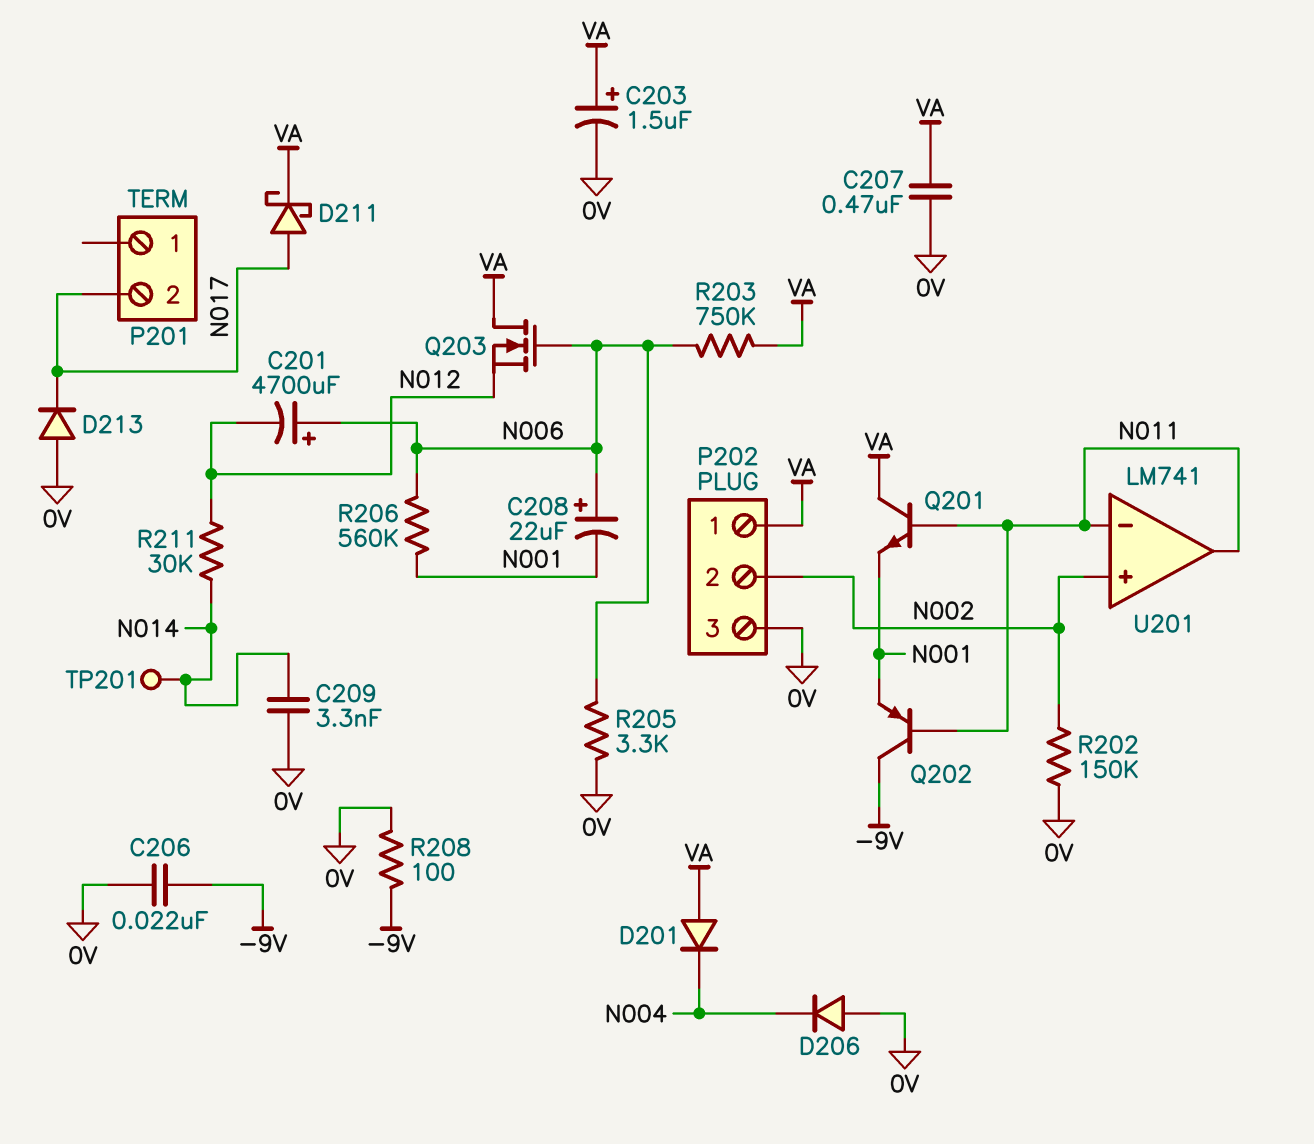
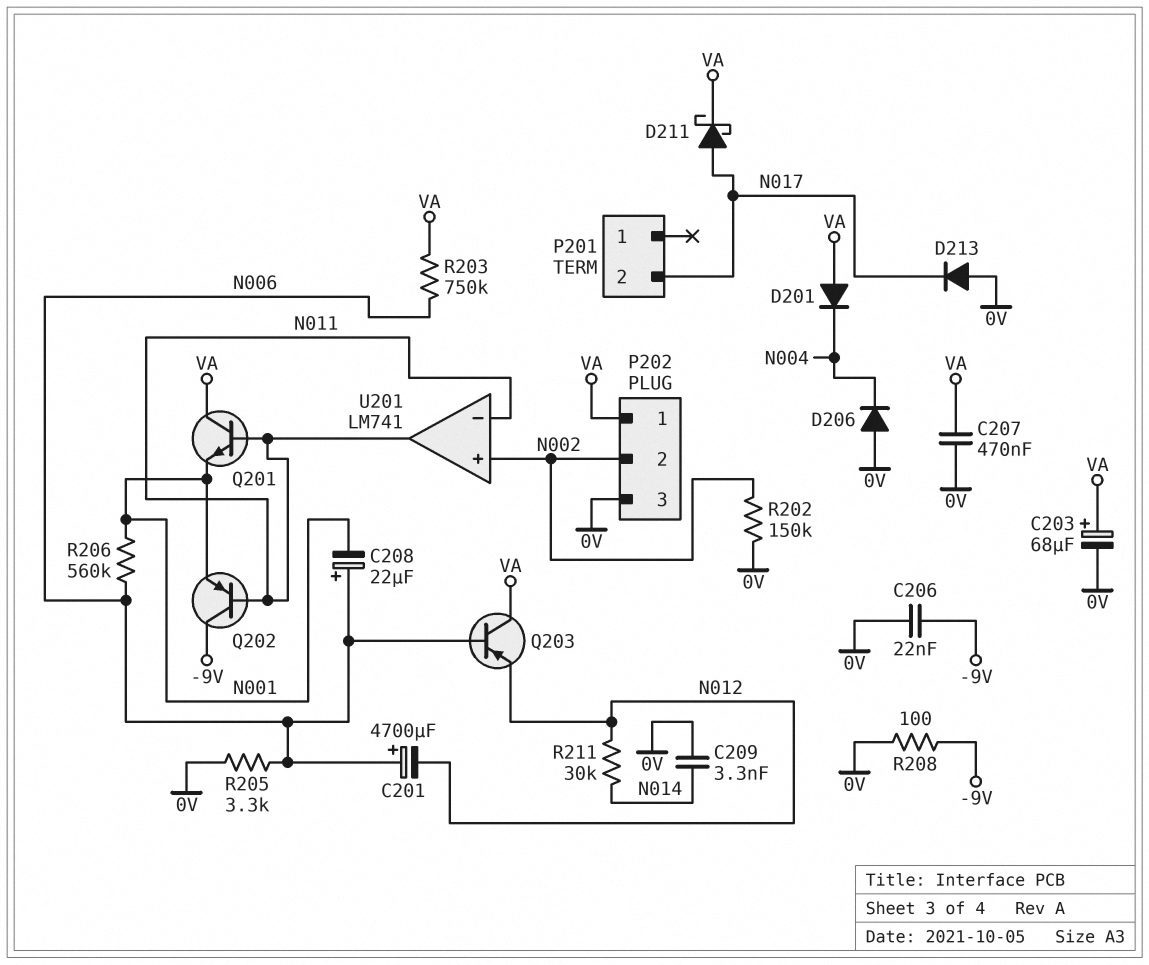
C203: 1.5uF (plus VA, minus 0V) -> 68uF (plus VA, minus 0V)
Q203: NMOS (G N006, D VA, S N012) -> PNP (B N006, C VA, E N012)
TP201: test point (N014) -> none

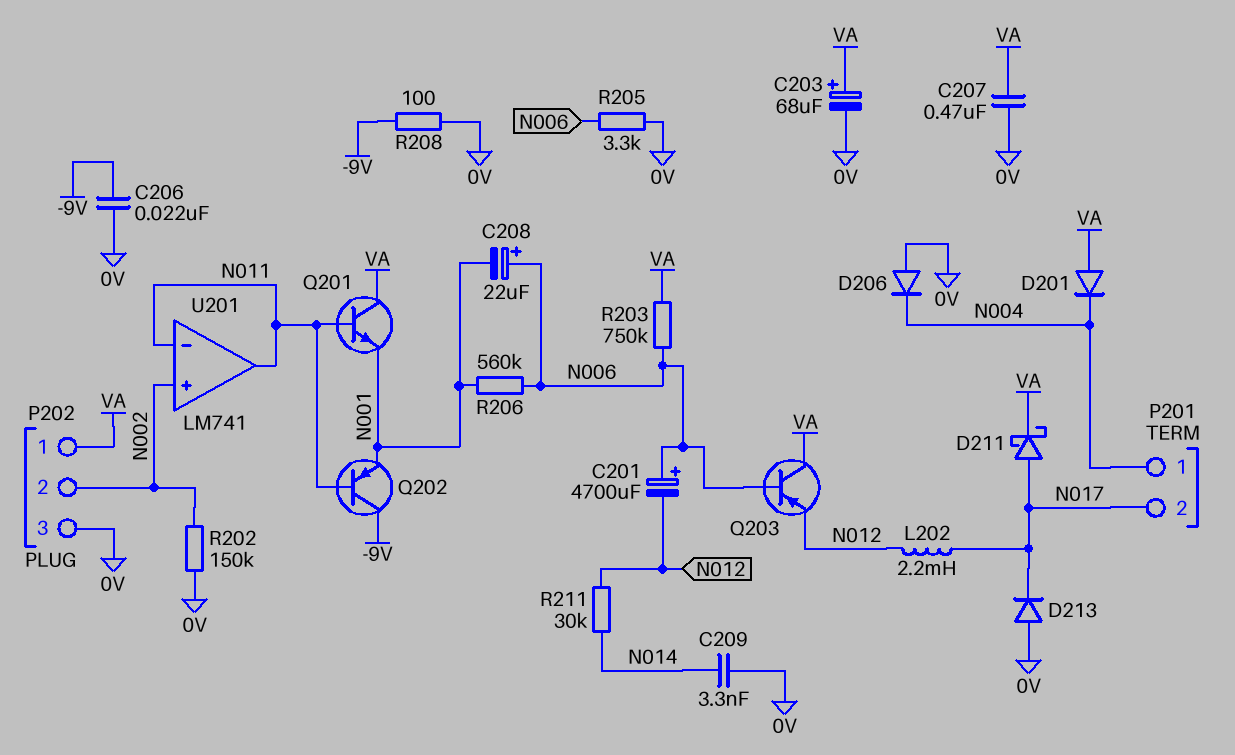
L202: none -> 2.2mH (N012, N017)
P201 pin 1: none -> N004

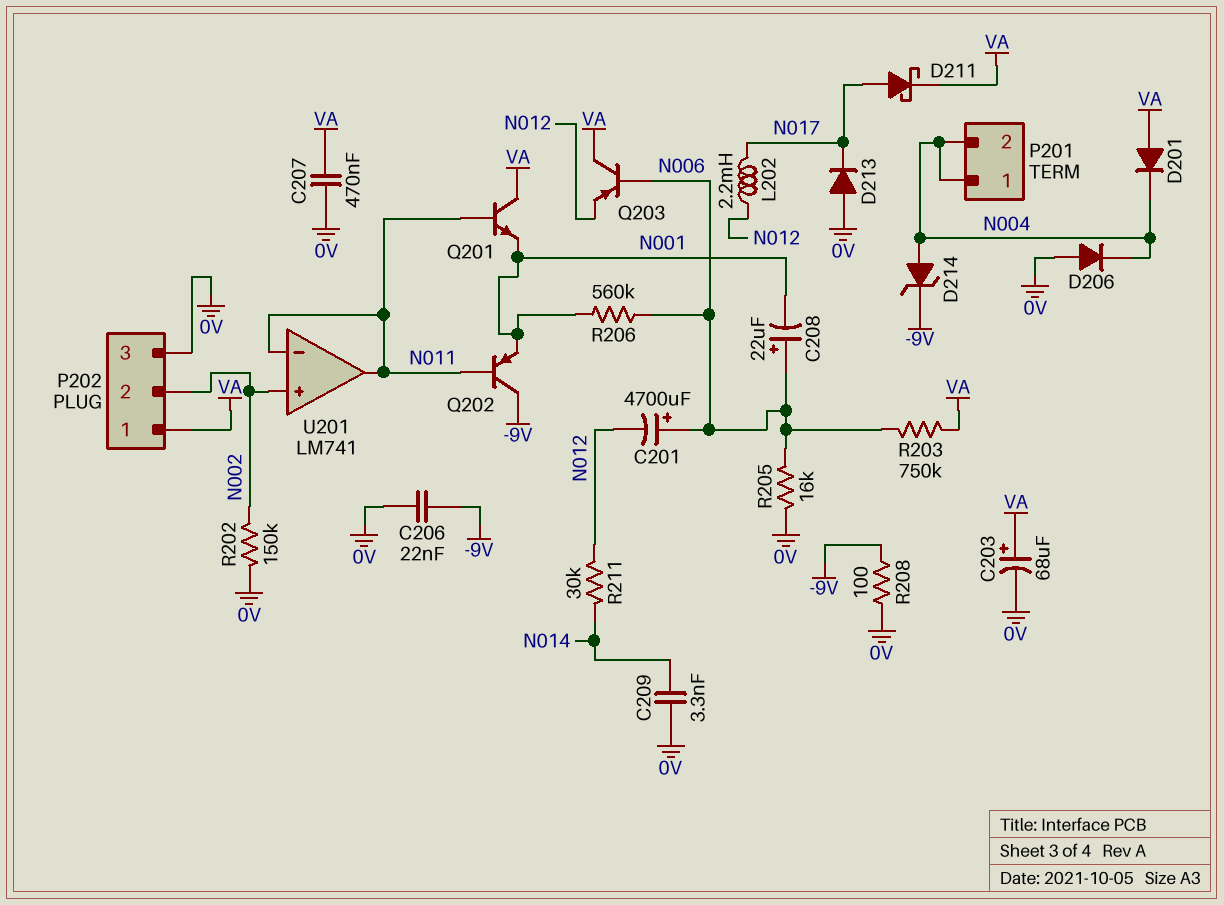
D214: none -> zener (A N004, K -9V)
P201 pin 2: N017 -> N004
R205: 3.3k (0V, N006) -> 16k (0V, N006)

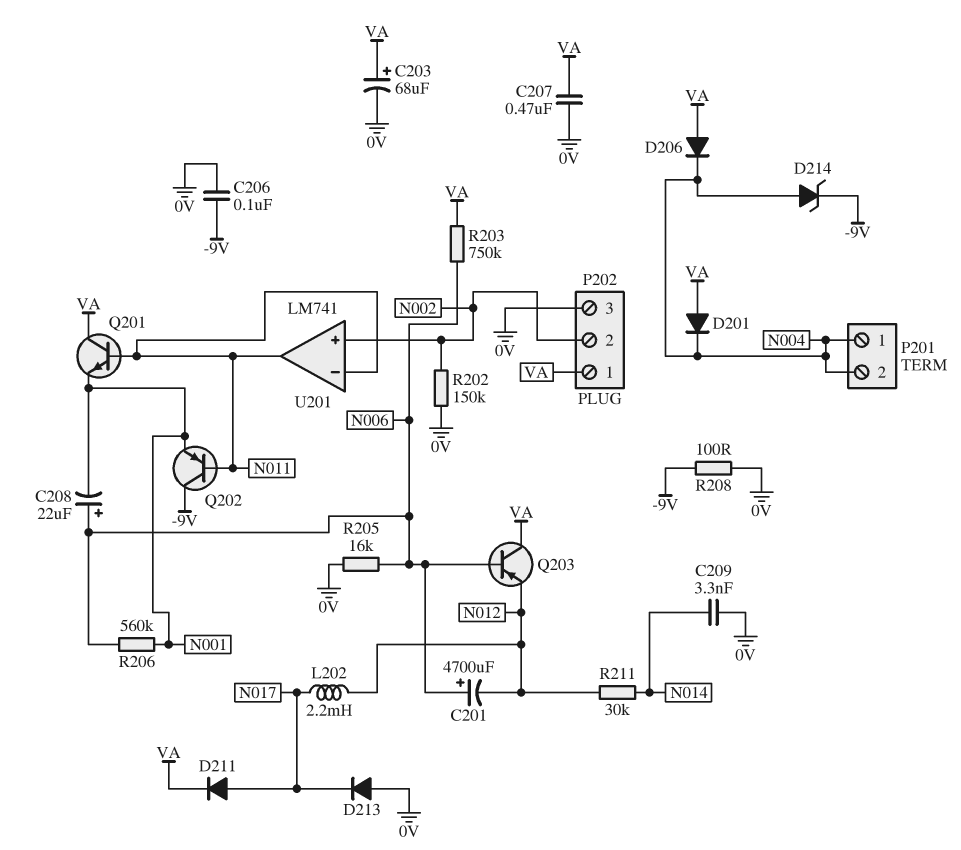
C206: 22nF (-9V, 0V) -> 100nF (-9V, 0V)
D206: diode (A 0V, K N004) -> diode (A VA, K N004)
D211: schottky (A N017, K VA) -> diode (A N017, K VA)

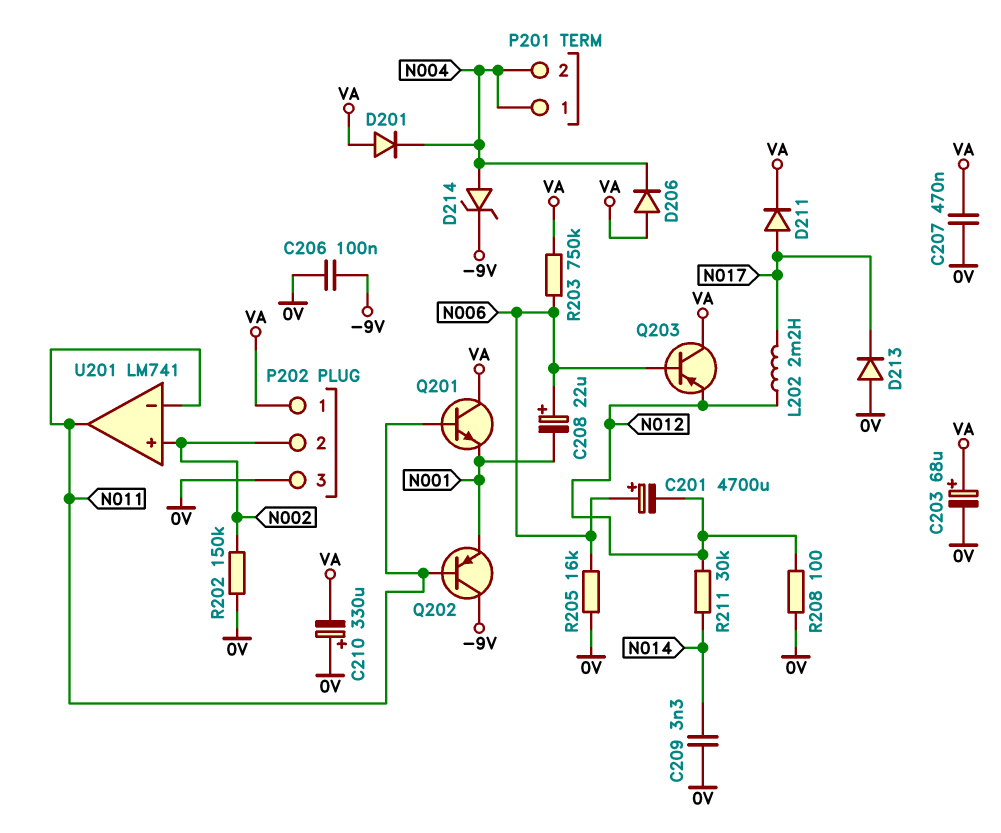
C210: none -> 330uF (plus 0V, minus VA)
R206: 560k (N001, N006) -> none
R208: 100 (-9V, 0V) -> 100 (0V, N012)

